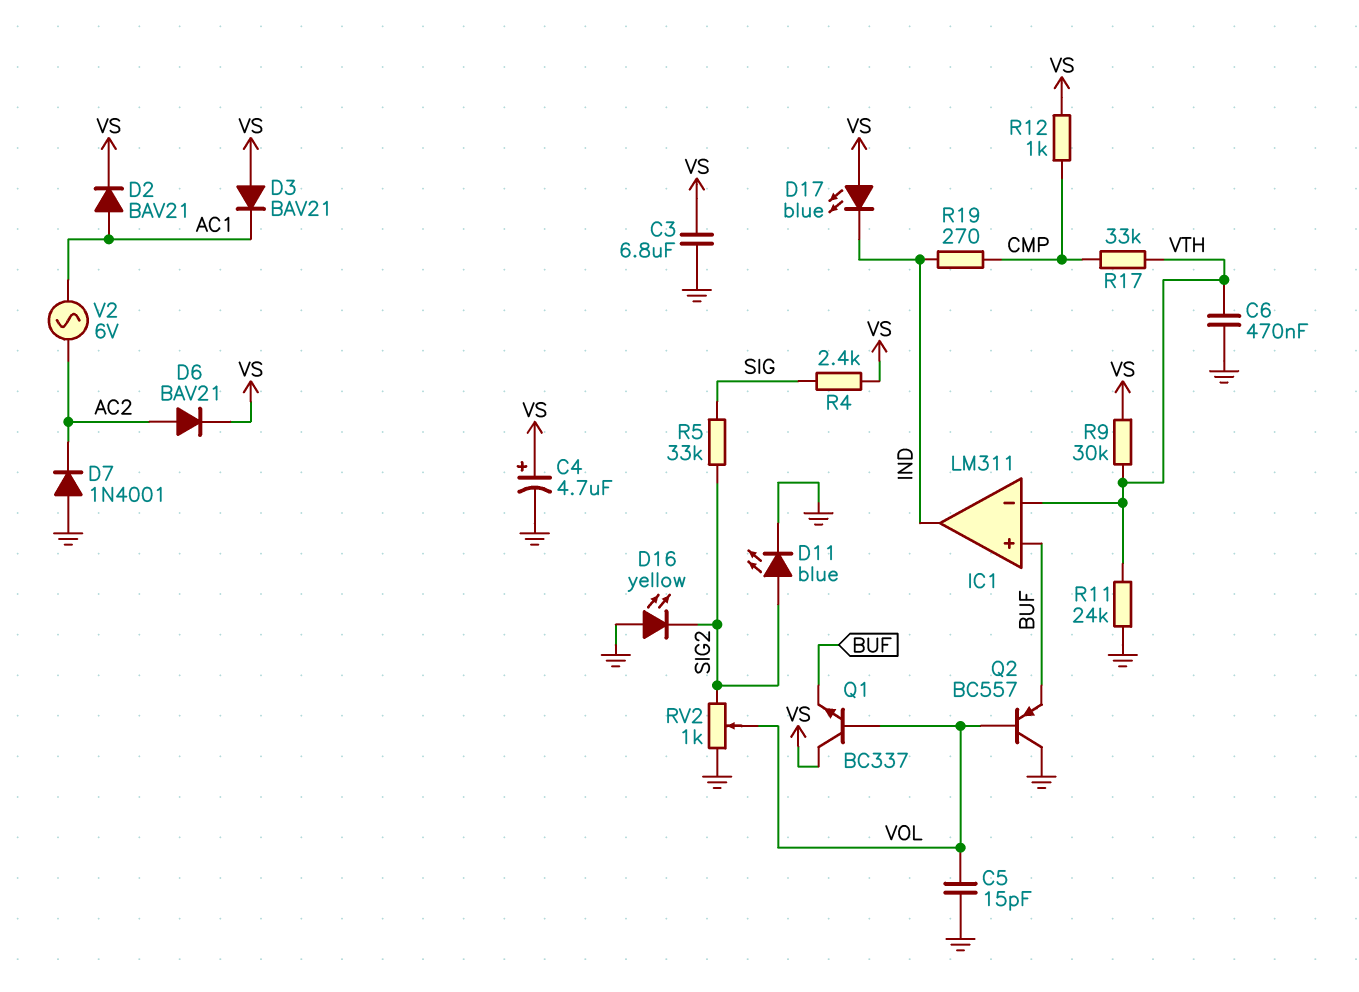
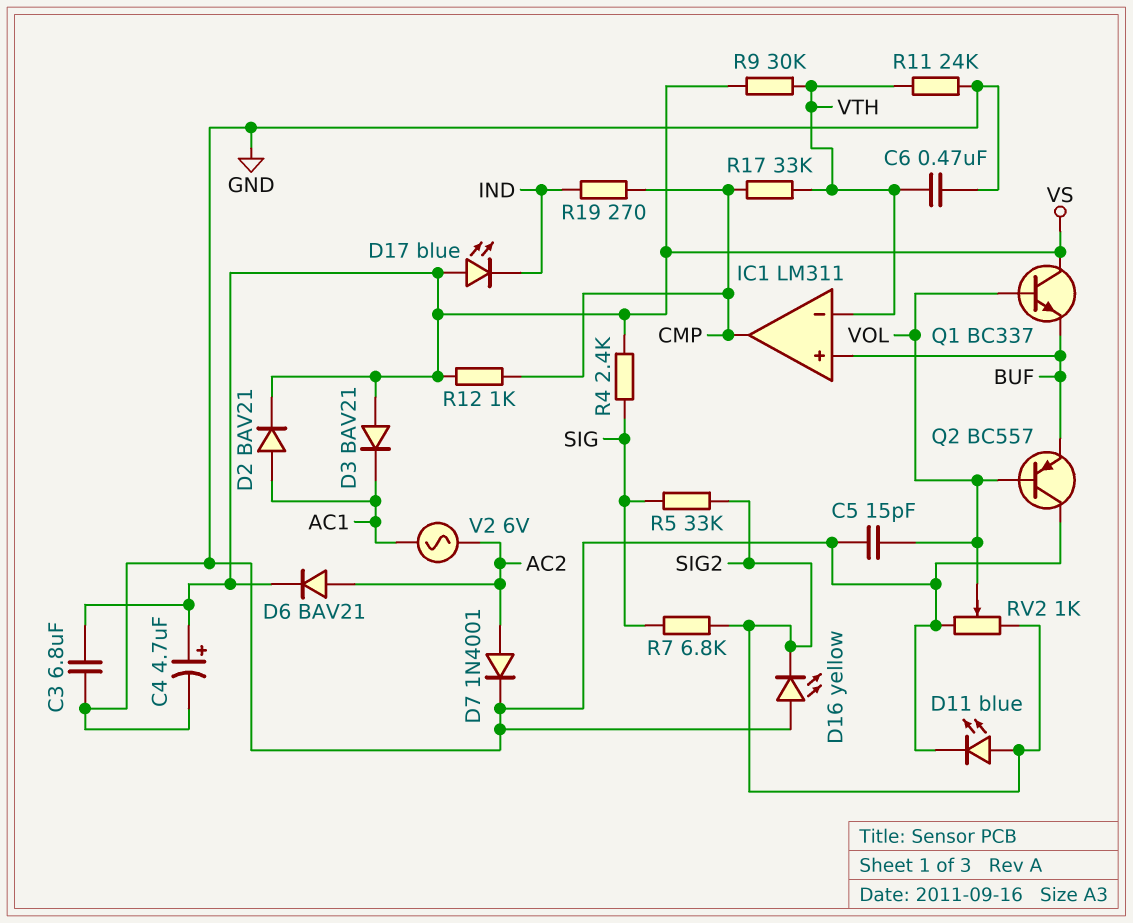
D7: diode 1N4001 (A GND, K AC2) -> diode 1N4001 (A AC2, K GND)
IC1 pin out: IND -> CMP
R7: none -> 6.8k (SIG, SIG2)

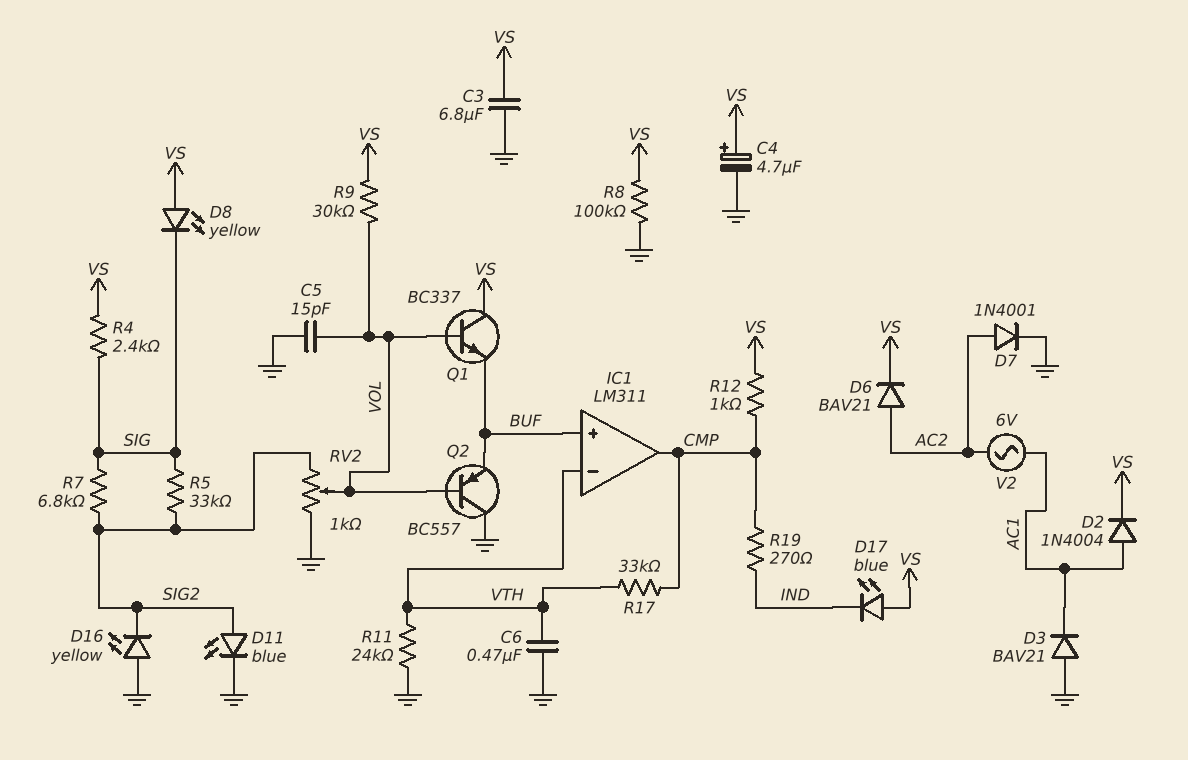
D2: diode BAV21 (A AC1, K VS) -> diode 1N4004 (A AC1, K VS)
D3: diode BAV21 (A VS, K AC1) -> diode BAV21 (A GND, K AC1)
D8: none -> LED yellow (A VS, K SIG)
R8: none -> 100k (GND, VS)
R9: 30k (VS, VTH) -> 30k (VOL, VS)

